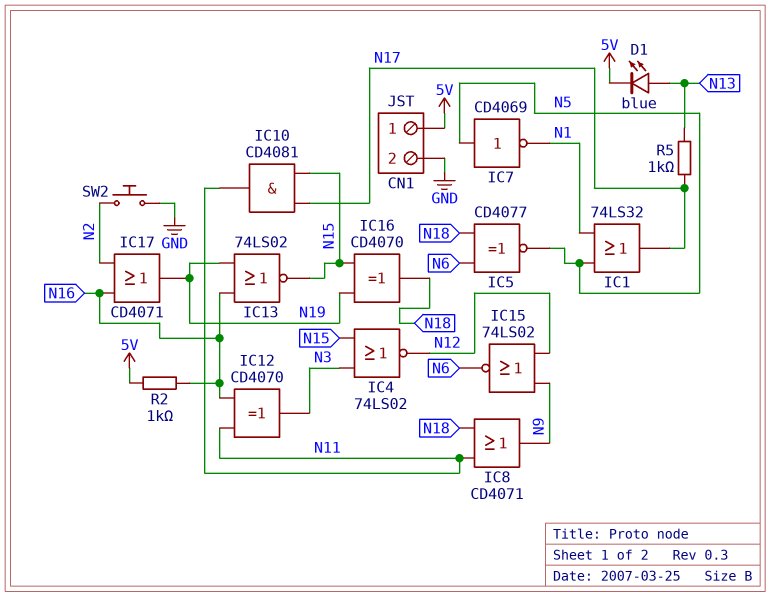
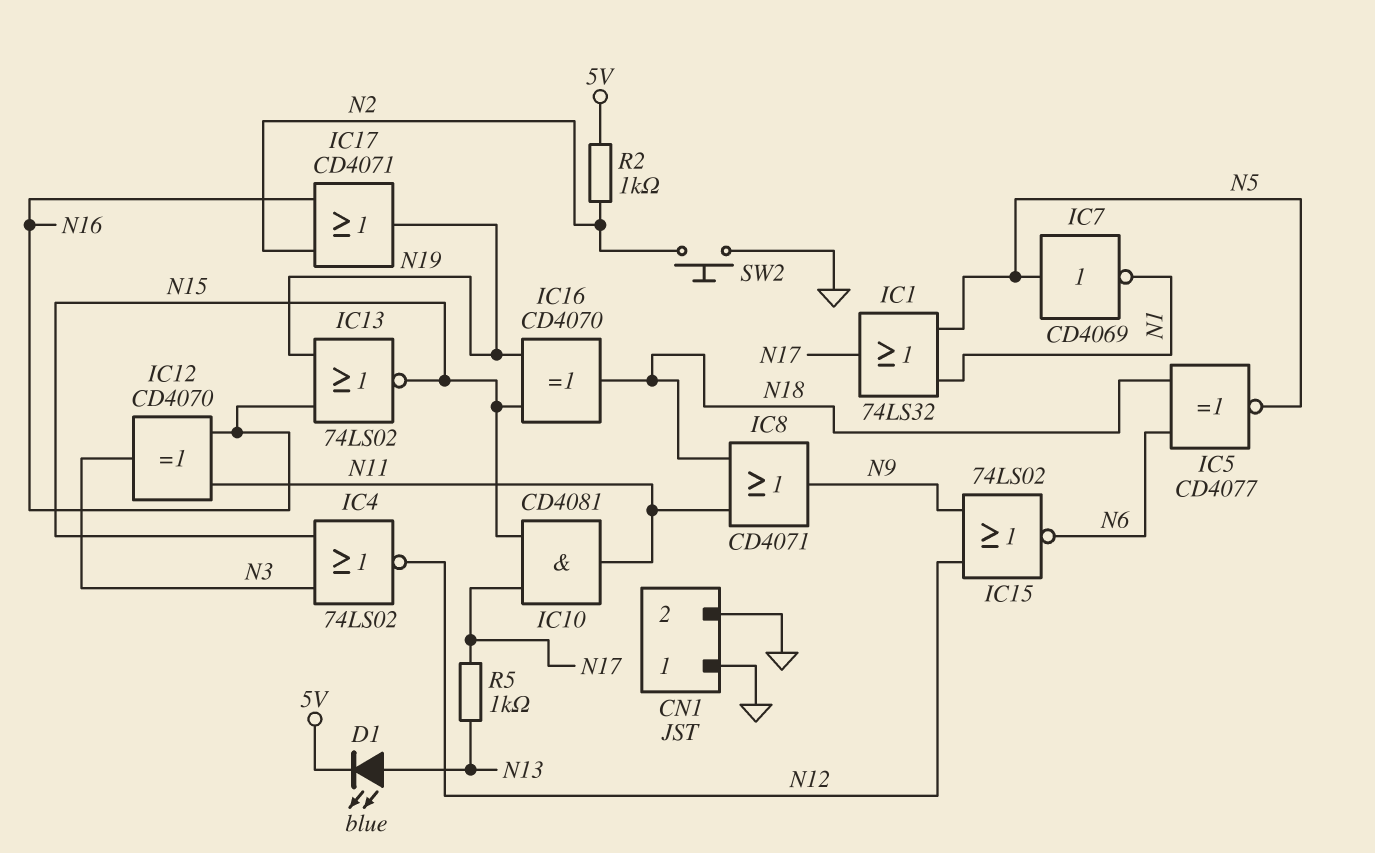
CN1 pin 1: 5V -> GND
R2: 1k (5V, N16) -> 1k (5V, N2)

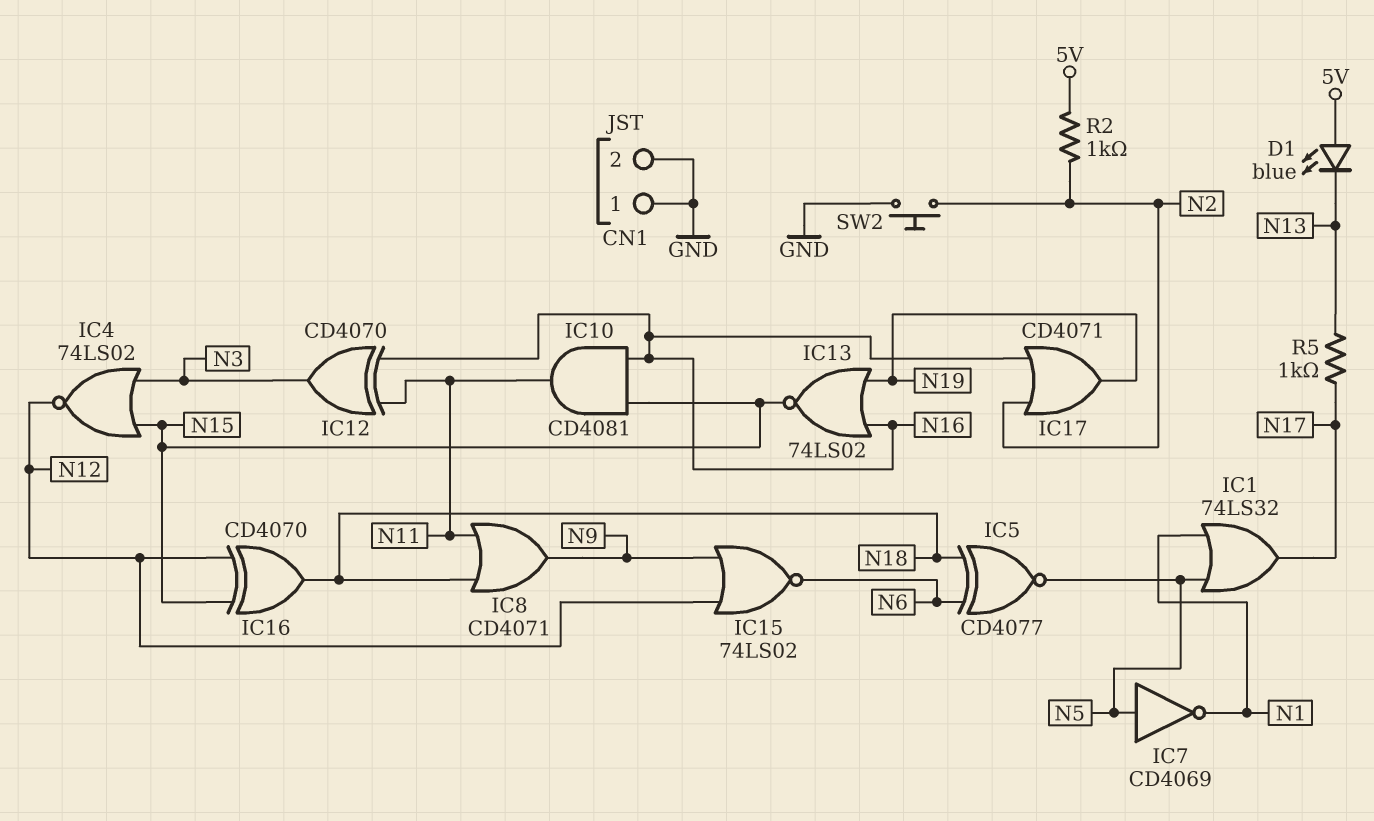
D1: LED blue (A N13, K 5V) -> LED blue (A 5V, K N13)
IC10: AND CD4081 (in N15, in N17, out N11) -> AND CD4081 (in N15, in N16, out N11)
IC16: XOR CD4070 (in N15, in N19, out N18) -> XOR CD4070 (in N12, in N15, out N18)

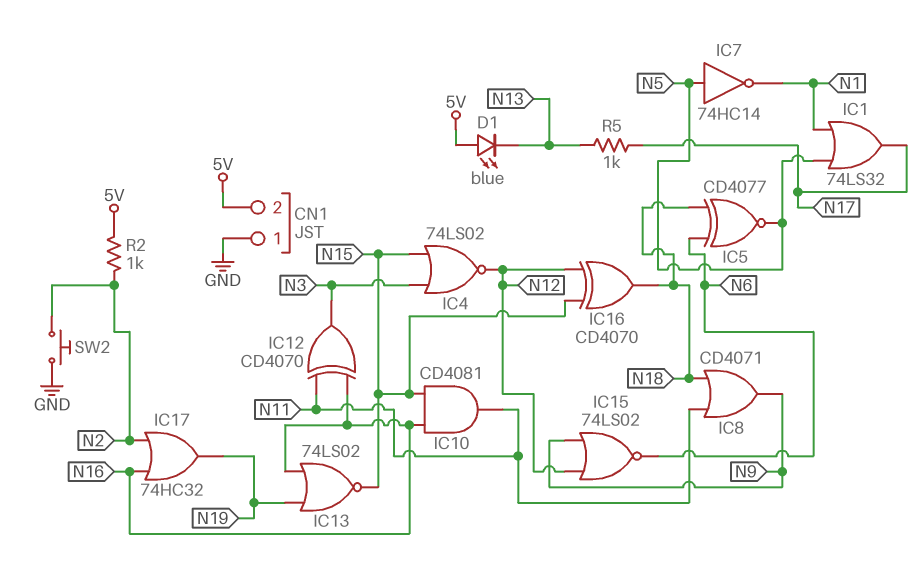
CN1 pin 2: GND -> 5V
IC7: NOT CD4069 (in N5, out N1) -> NOT 74HC14 (in N5, out N1)
IC17: OR CD4071 (in N2, in N16, out N19) -> OR 74HC32 (in N2, in N16, out N19)

